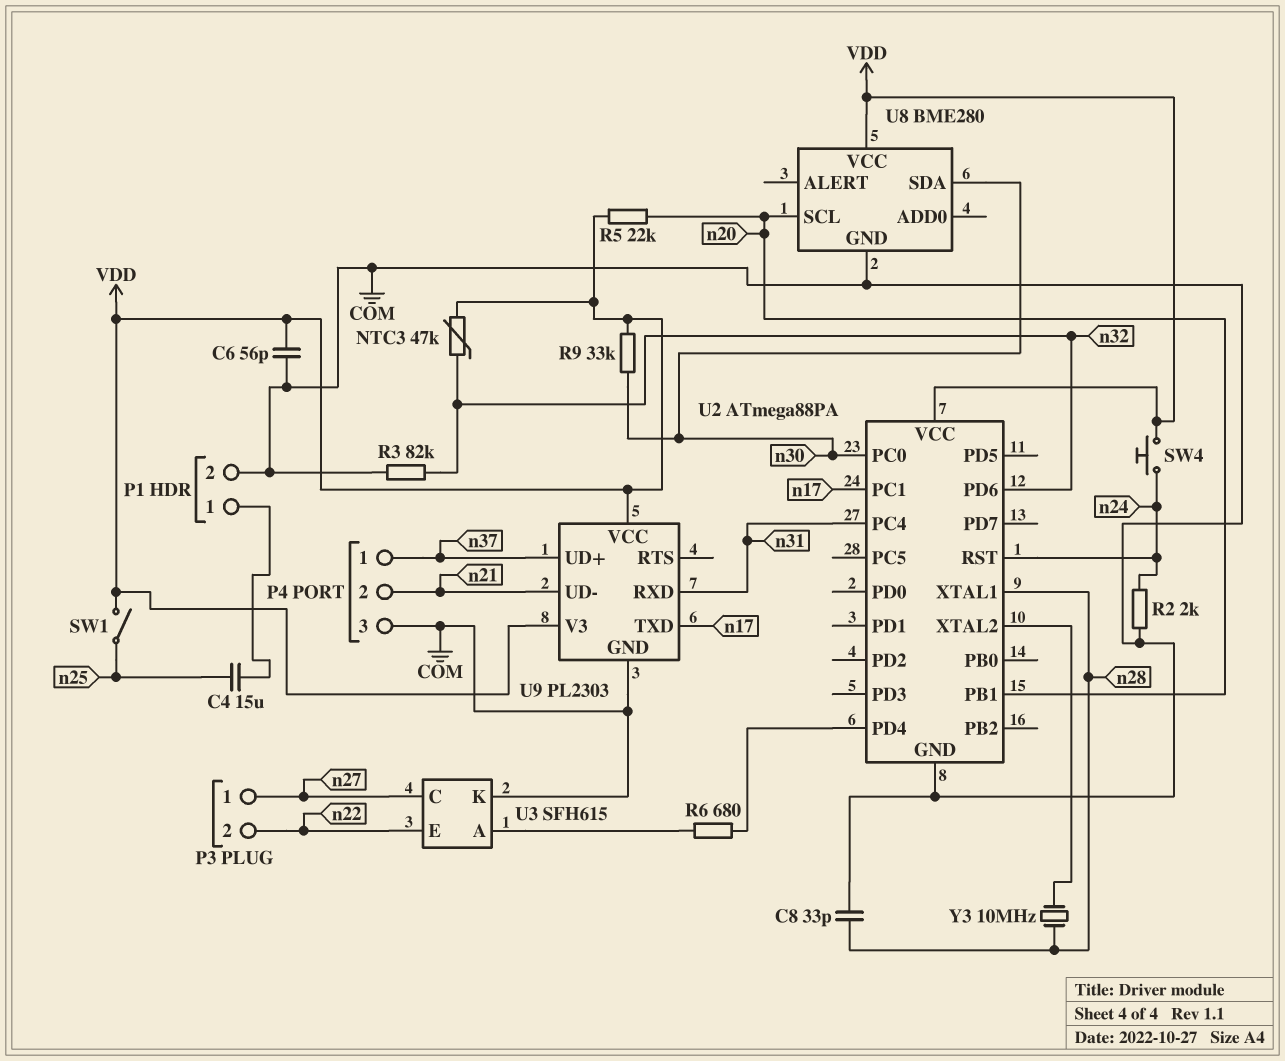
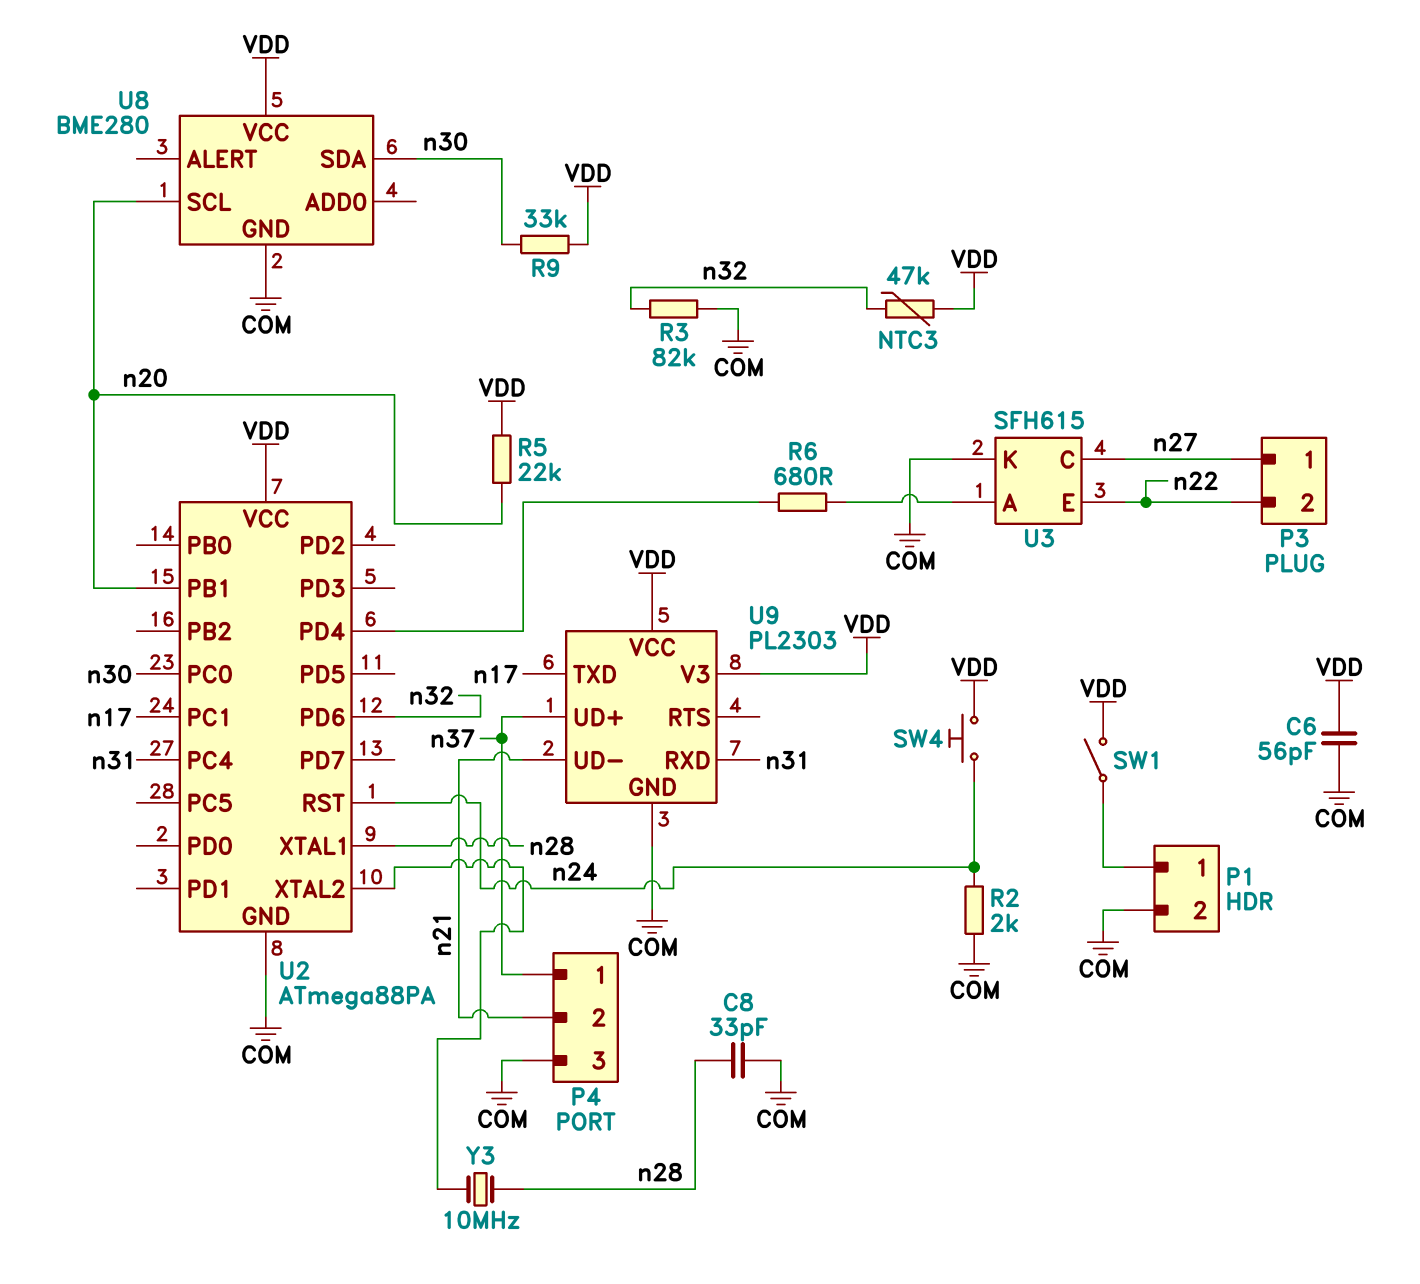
C4: 15uF (P1/1, n25) -> none
SW1: switch (VDD, n25) -> switch (P1/1, VDD)

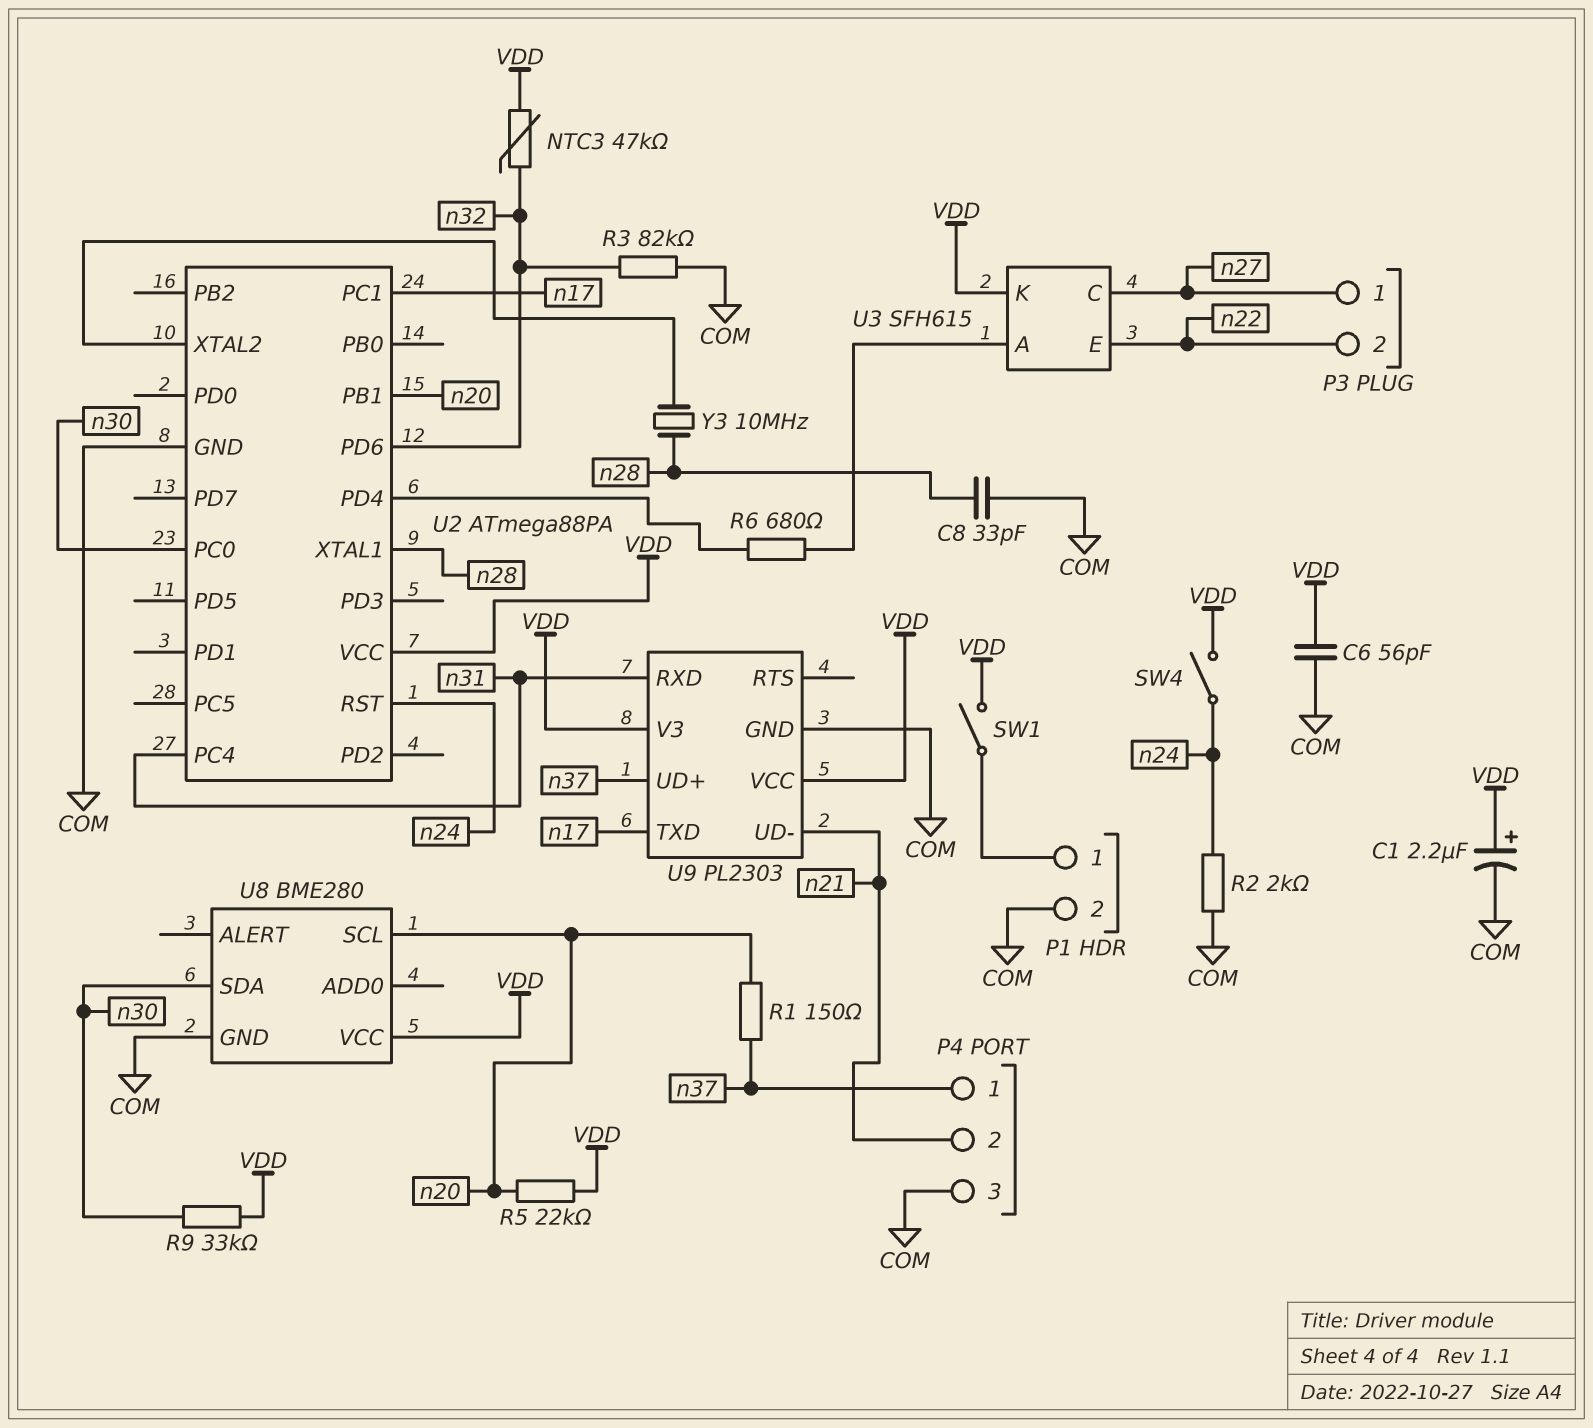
C1: none -> 2.2uF (plus VDD, minus COM)
R1: none -> 150 (n20, n37)
SW4: button (VDD, n24) -> switch (VDD, n24)
U3 pin K: COM -> VDD

